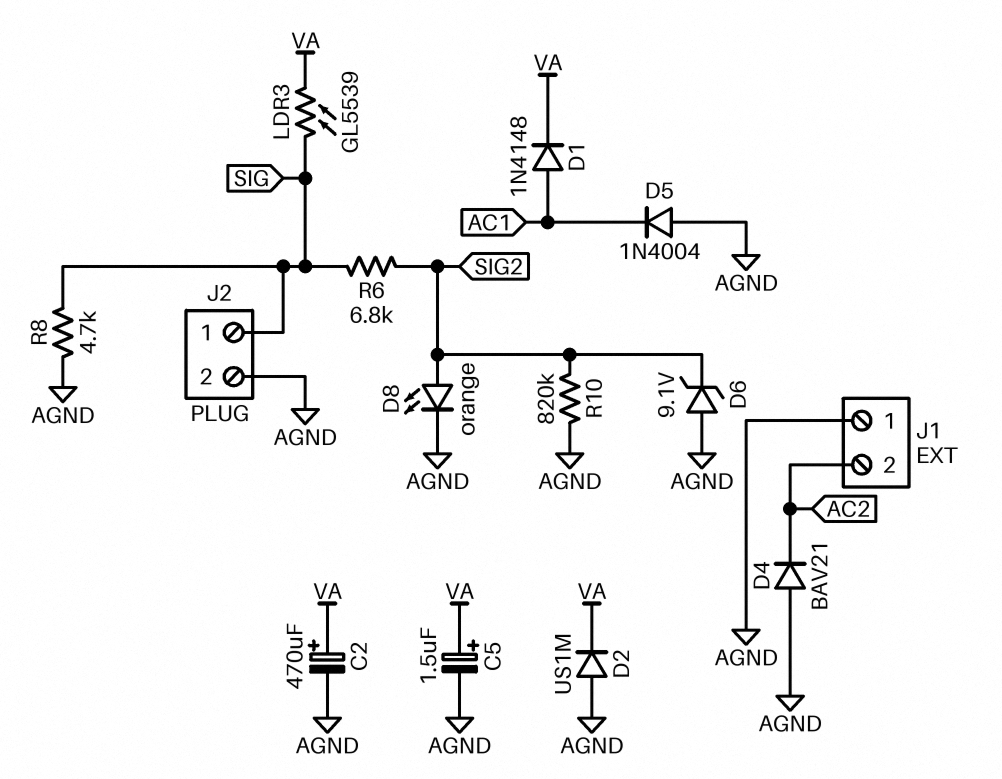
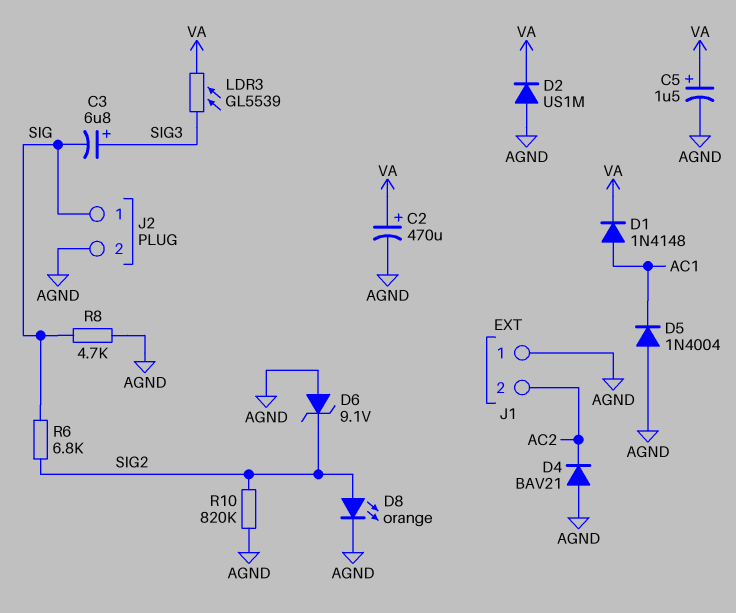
C3: none -> 6.8uF (plus SIG3, minus SIG)
LDR3: GL5539 (SIG, VA) -> GL5539 (SIG3, VA)

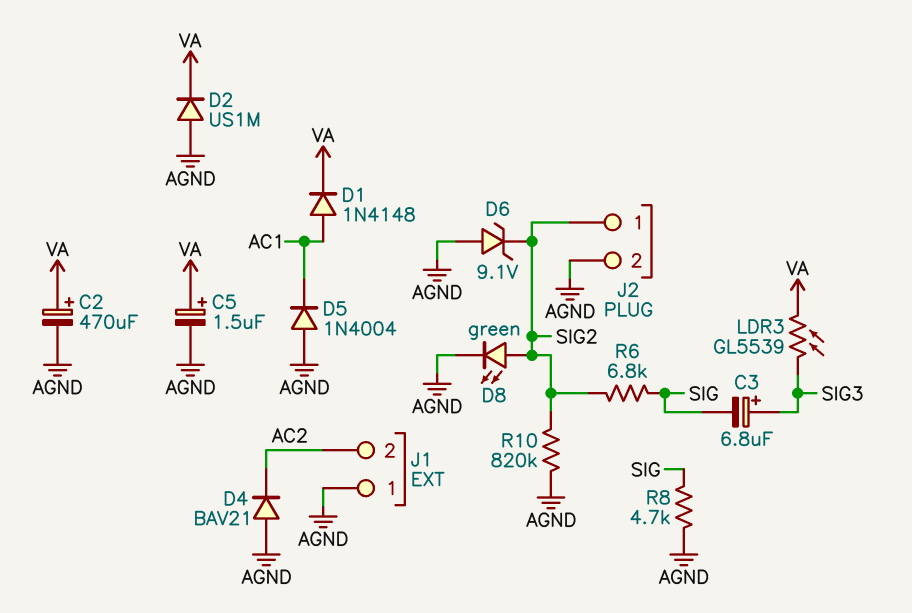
D8: LED orange (A SIG2, K AGND) -> LED green (A SIG2, K AGND)
J2 pin 1: SIG -> SIG2

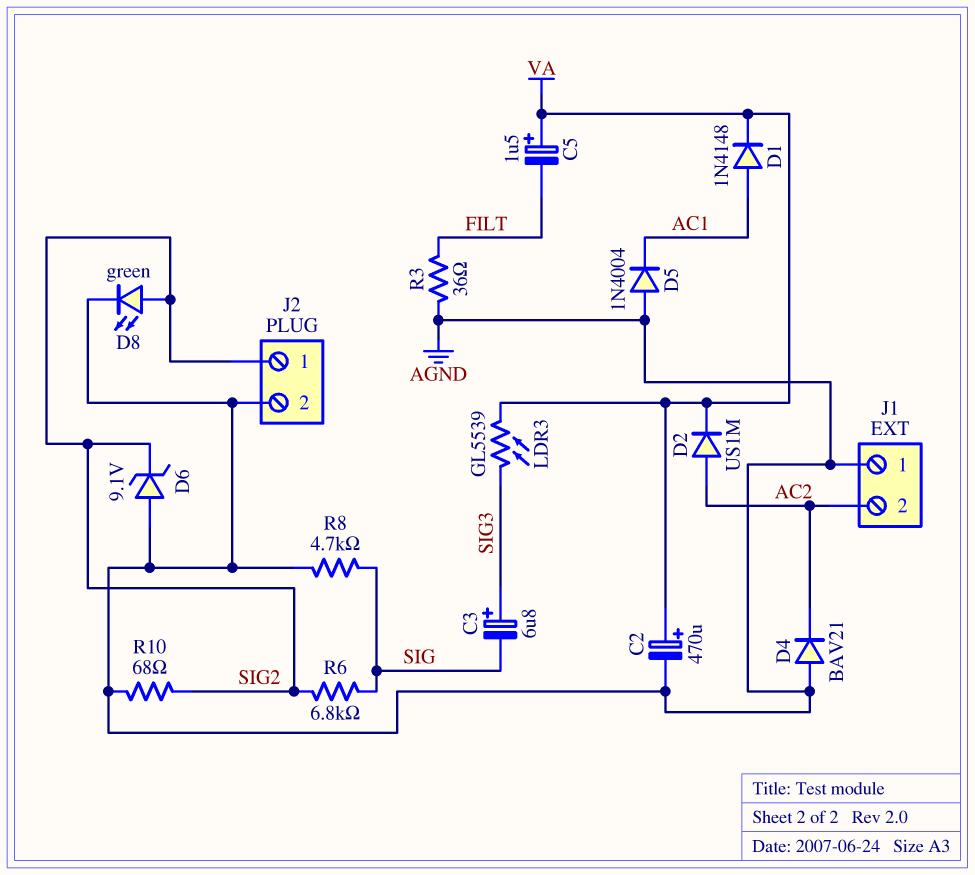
C5: 1.5uF (plus VA, minus AGND) -> 1.5uF (plus VA, minus FILT)
D2: diode US1M (A AGND, K VA) -> diode US1M (A AC2, K VA)
R3: none -> 36 (AGND, FILT)
R10: 820k (AGND, SIG2) -> 68 (AGND, SIG2)

